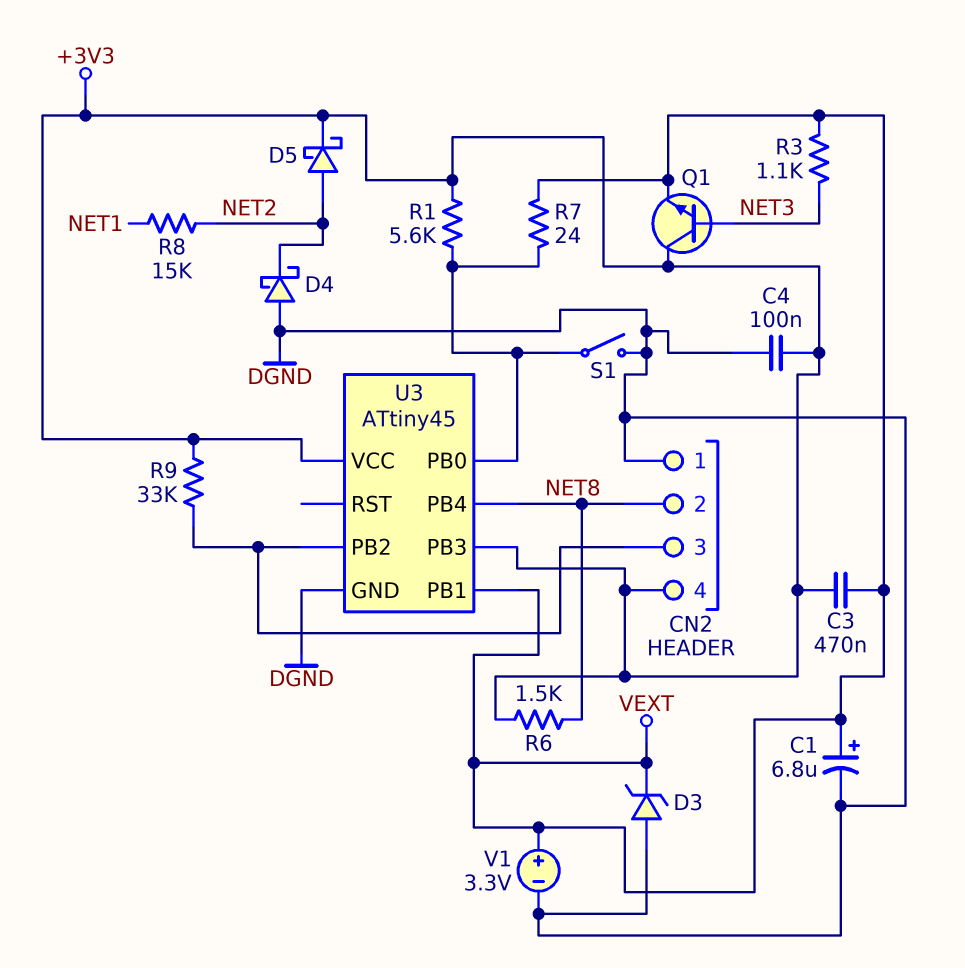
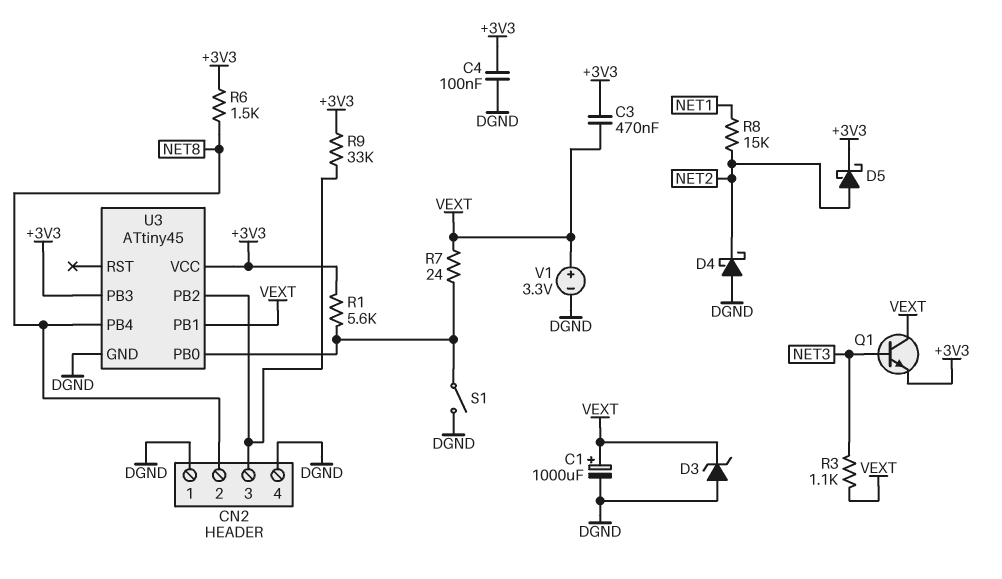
C1: 6.8uF (plus VEXT, minus DGND) -> 1000uF (plus VEXT, minus DGND)
CN2 pin 4: +3V3 -> DGND
Q1: NPN (B NET3, C +3V3, E VEXT) -> NPN (B NET3, C VEXT, E +3V3)

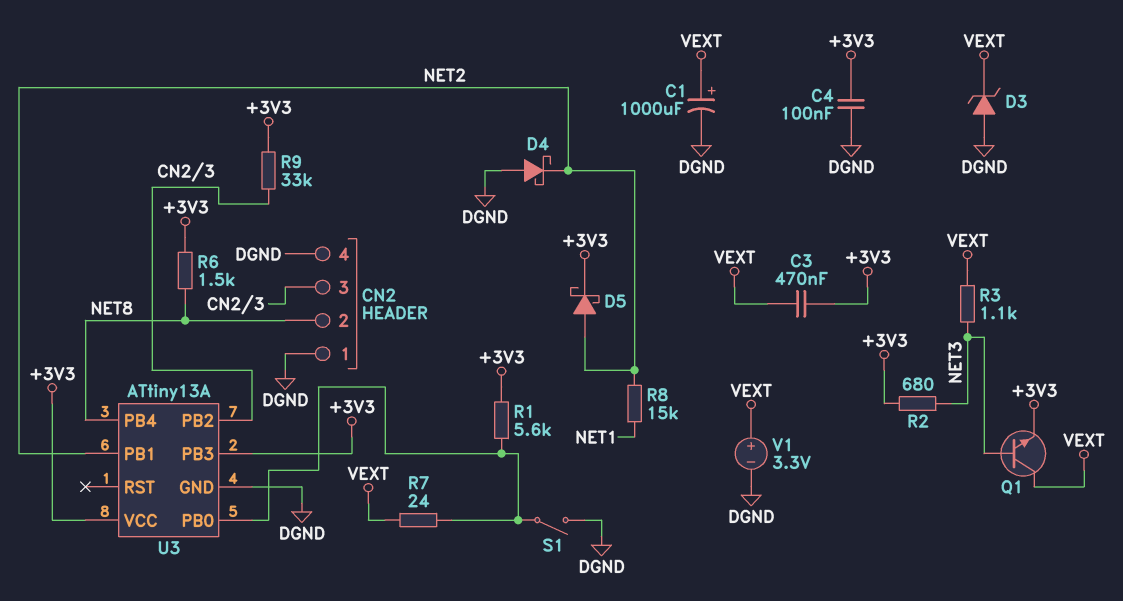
R2: none -> 680 (+3V3, NET3)
U3: ATtiny45 -> ATtiny13A
U3 pin PB1: VEXT -> NET2

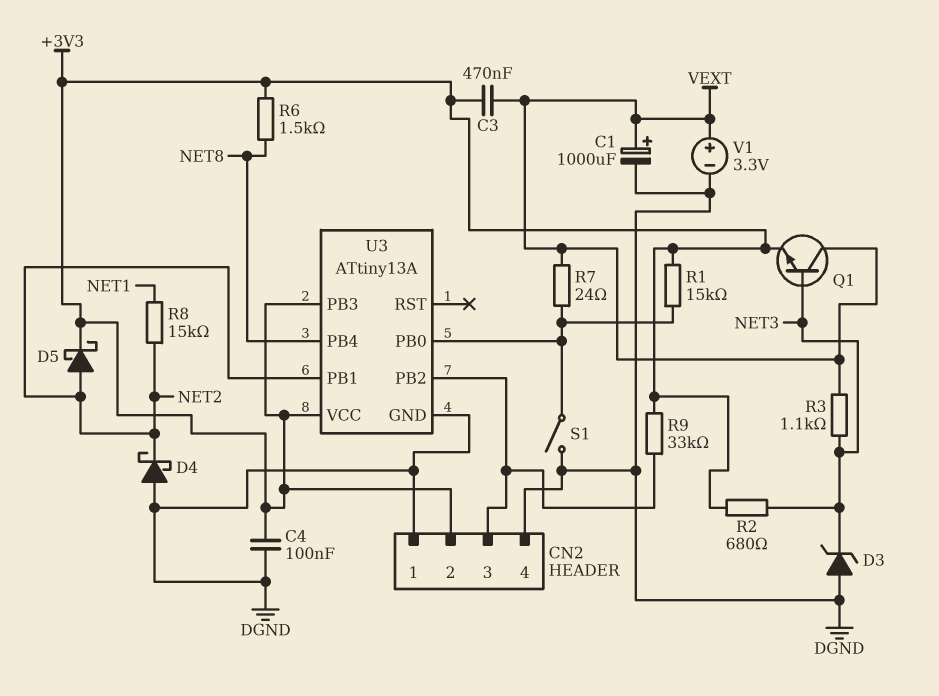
CN2 pin 2: NET8 -> +3V3
D3: zener (A DGND, K VEXT) -> zener (A DGND, K NET3)
R1: 5.6k (+3V3, U3/PB0) -> 15k (+3V3, U3/PB0)

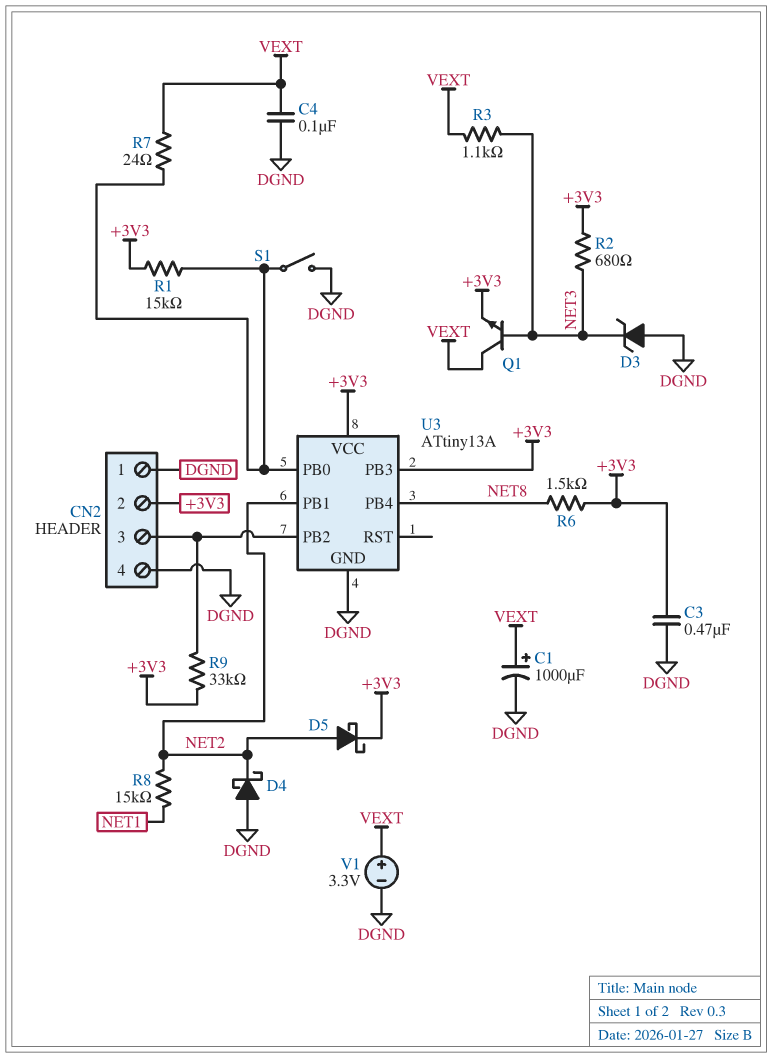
C3: 470nF (+3V3, VEXT) -> 470nF (+3V3, DGND)
C4: 100nF (+3V3, DGND) -> 100nF (DGND, VEXT)

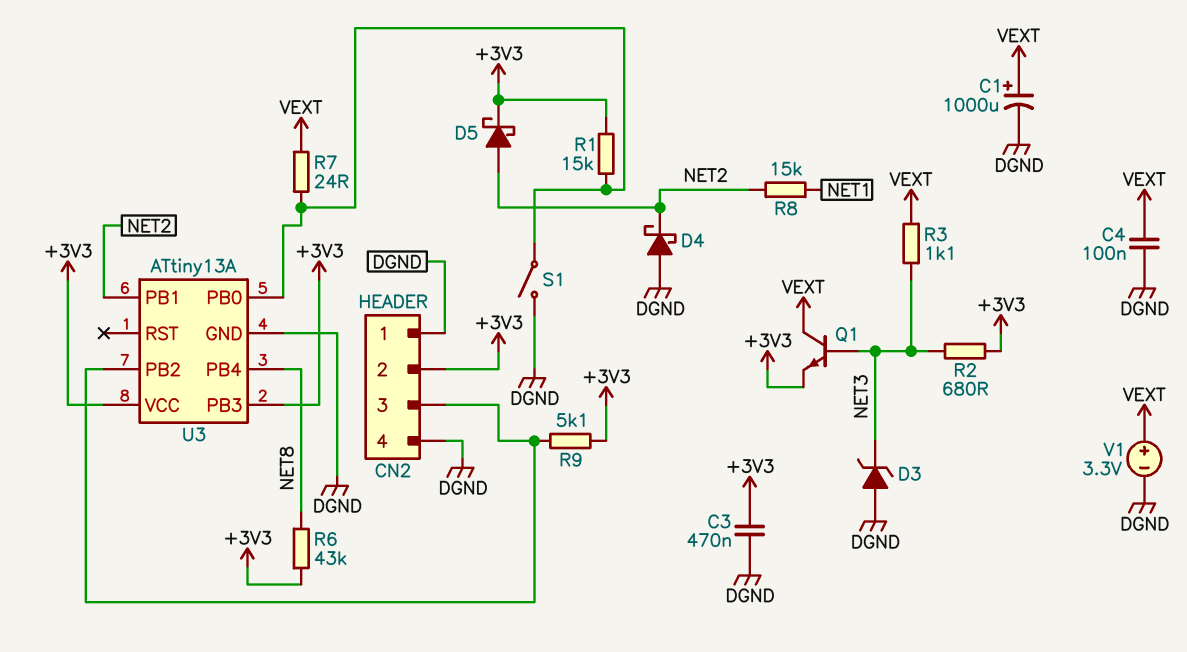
R6: 1.5k (+3V3, NET8) -> 43k (+3V3, NET8)
R9: 33k (+3V3, CN2/3) -> 5.1k (+3V3, CN2/3)

